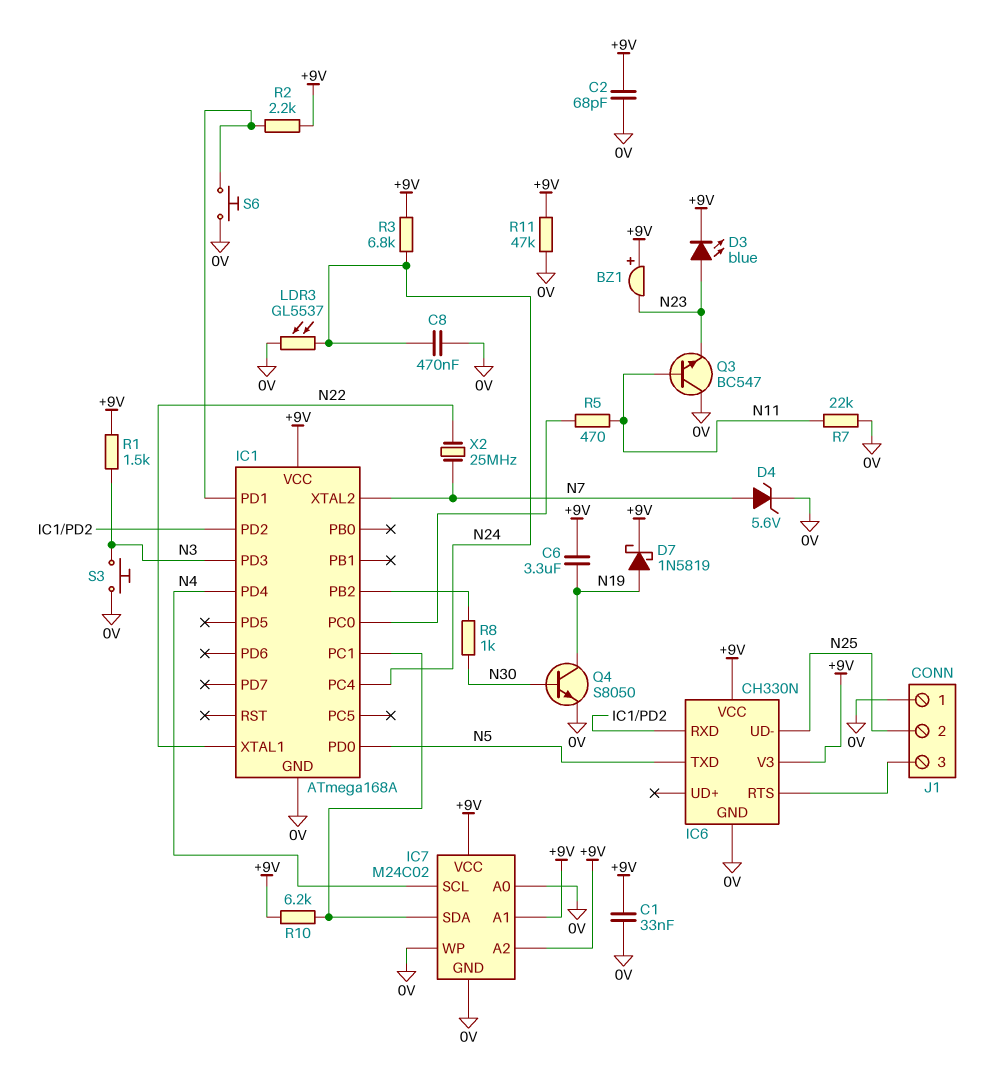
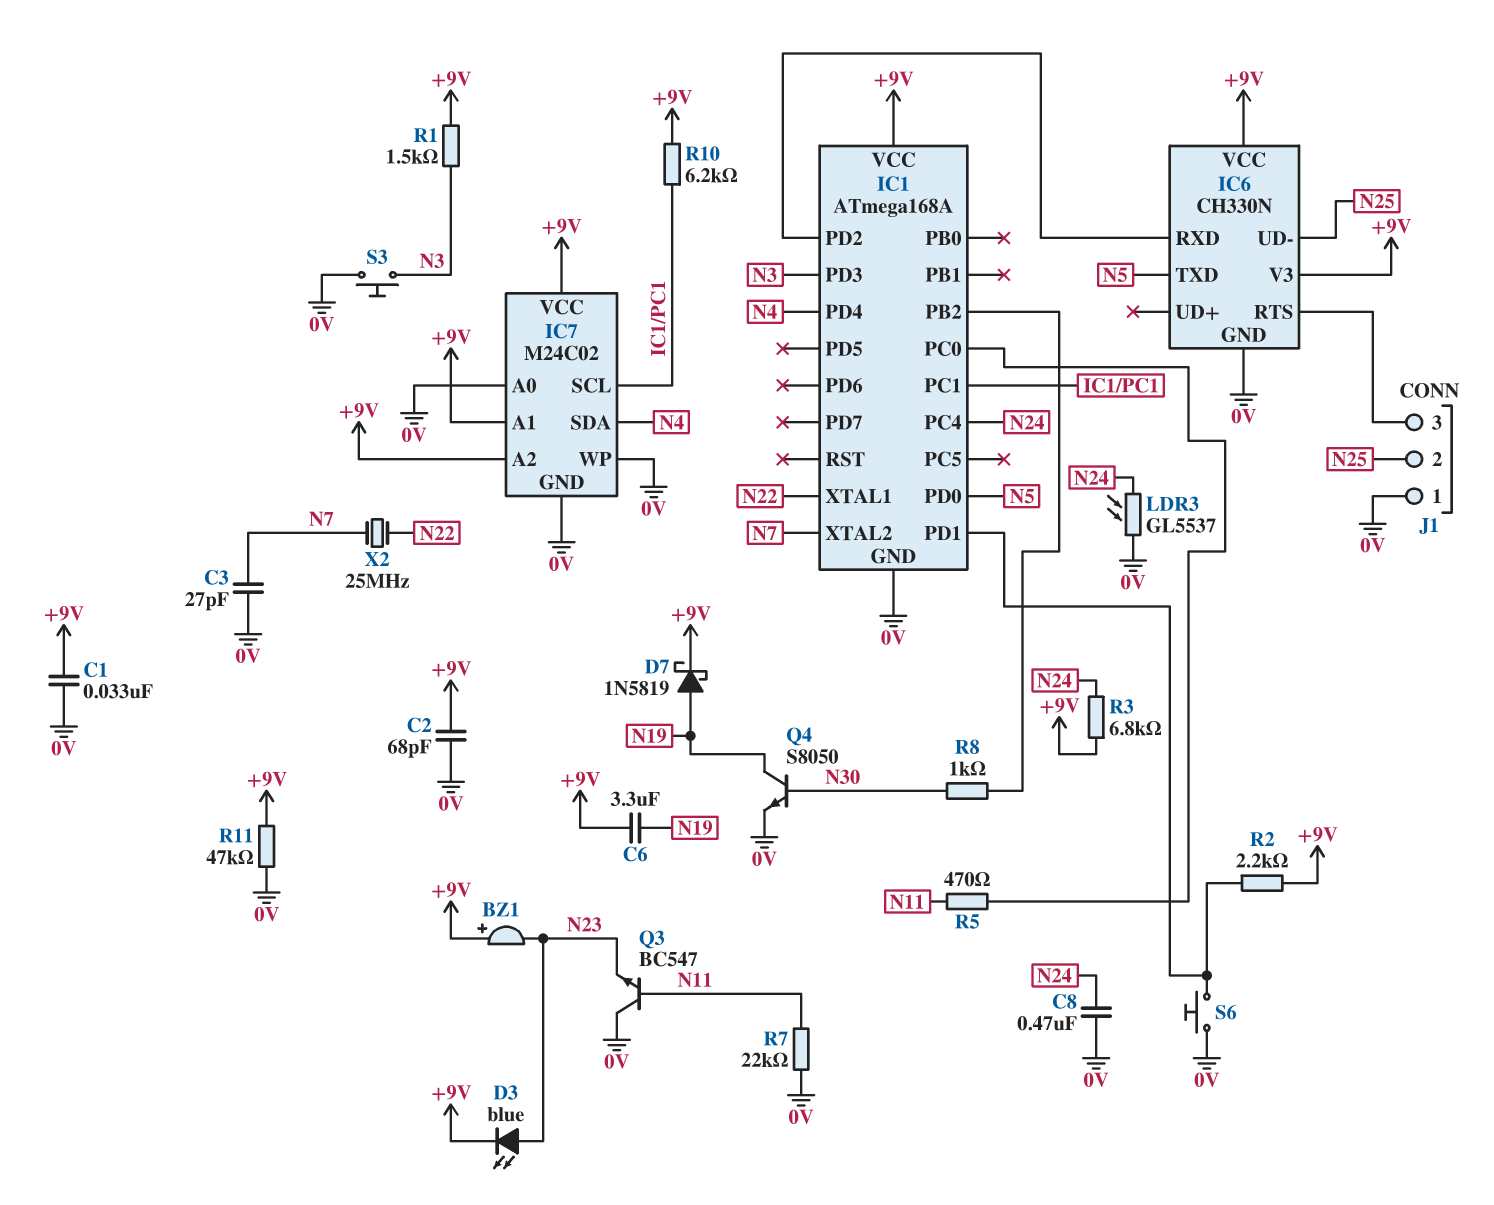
C3: none -> 27pF (0V, N7)
D4: zener 5.6V (A N7, K 0V) -> none
IC7 pin SCL: N4 -> IC1/PC1
IC7 pin SDA: IC1/PC1 -> N4

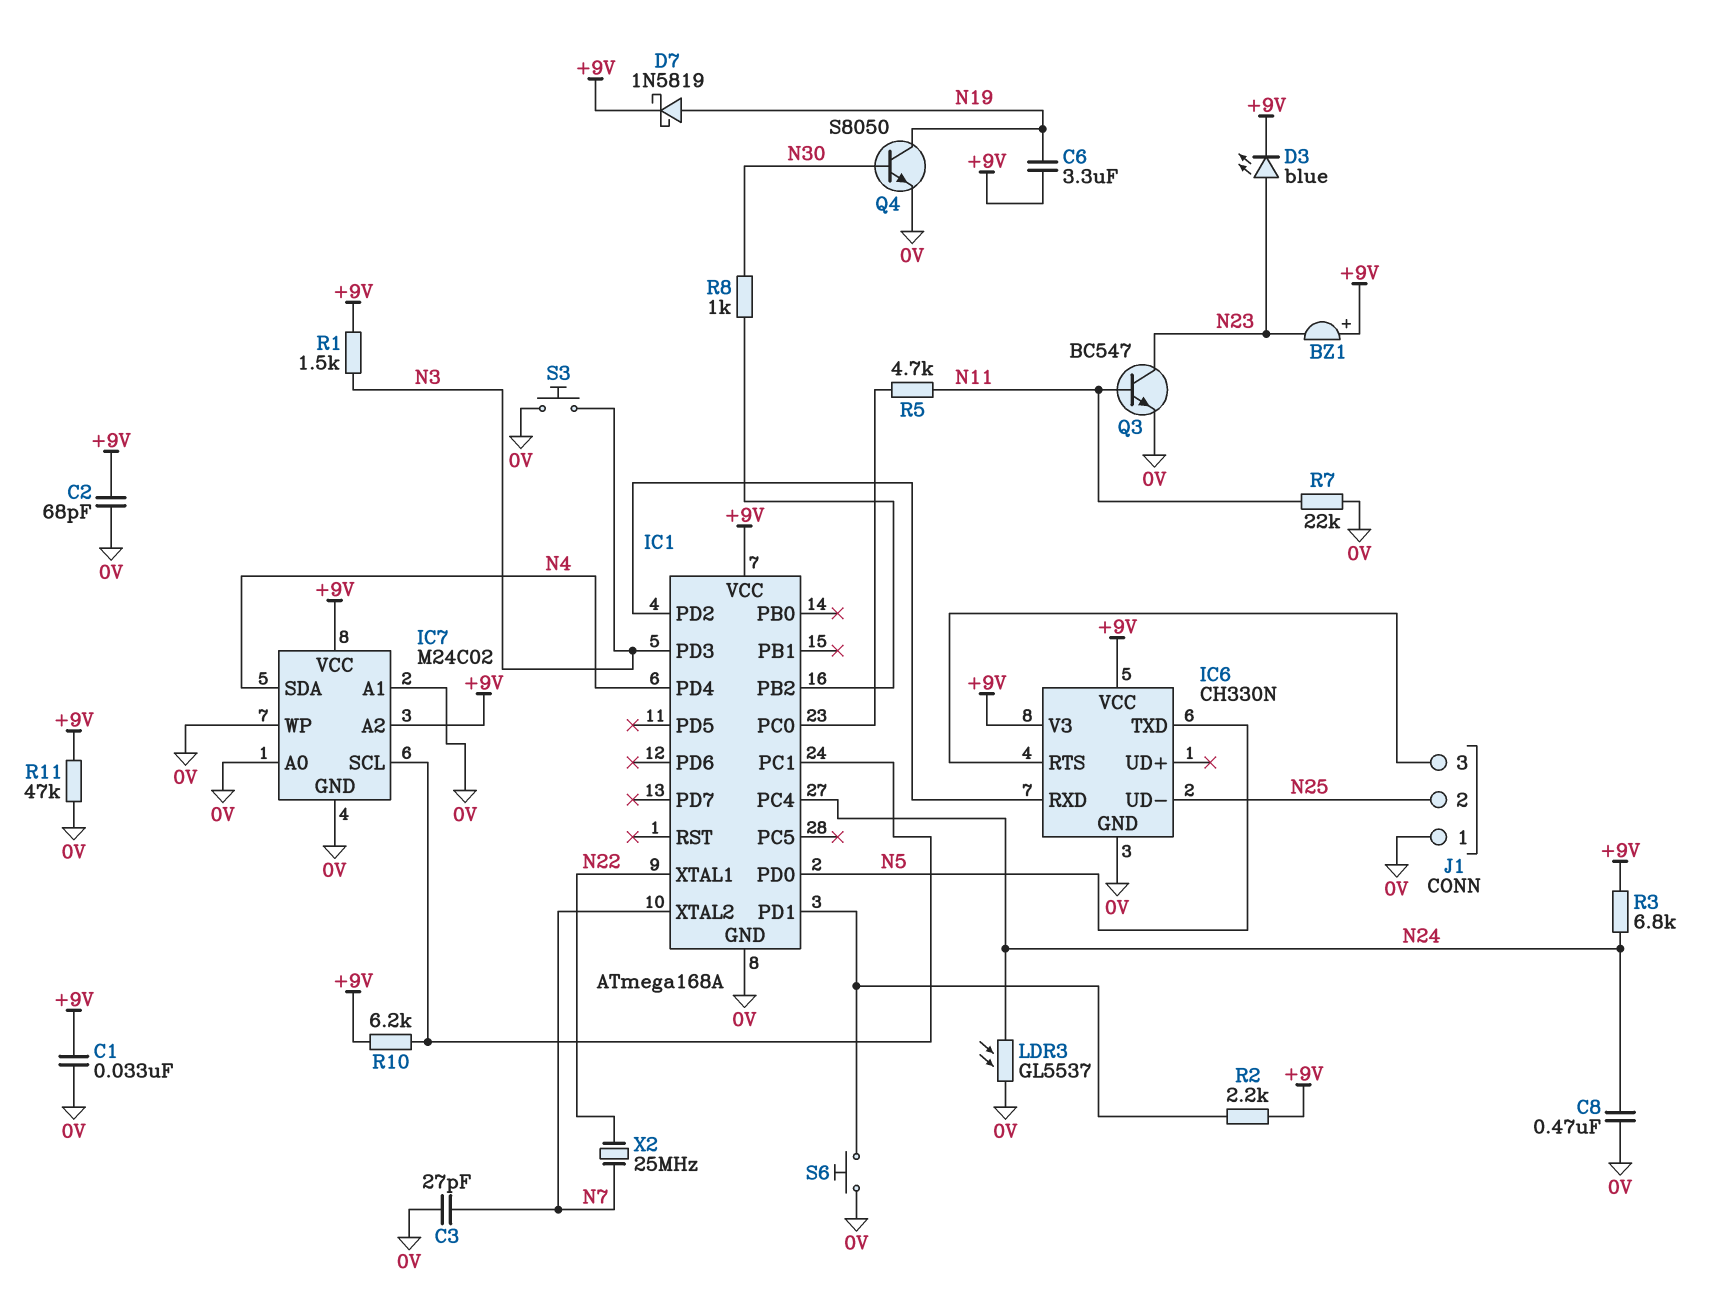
IC7 pin A1: +9V -> 0V
Q3: NPN BC547 (B N11, C 0V, E N23) -> NPN BC547 (B N11, C N23, E 0V)
R5: 470 (IC1/PC0, N11) -> 4.7k (IC1/PC0, N11)

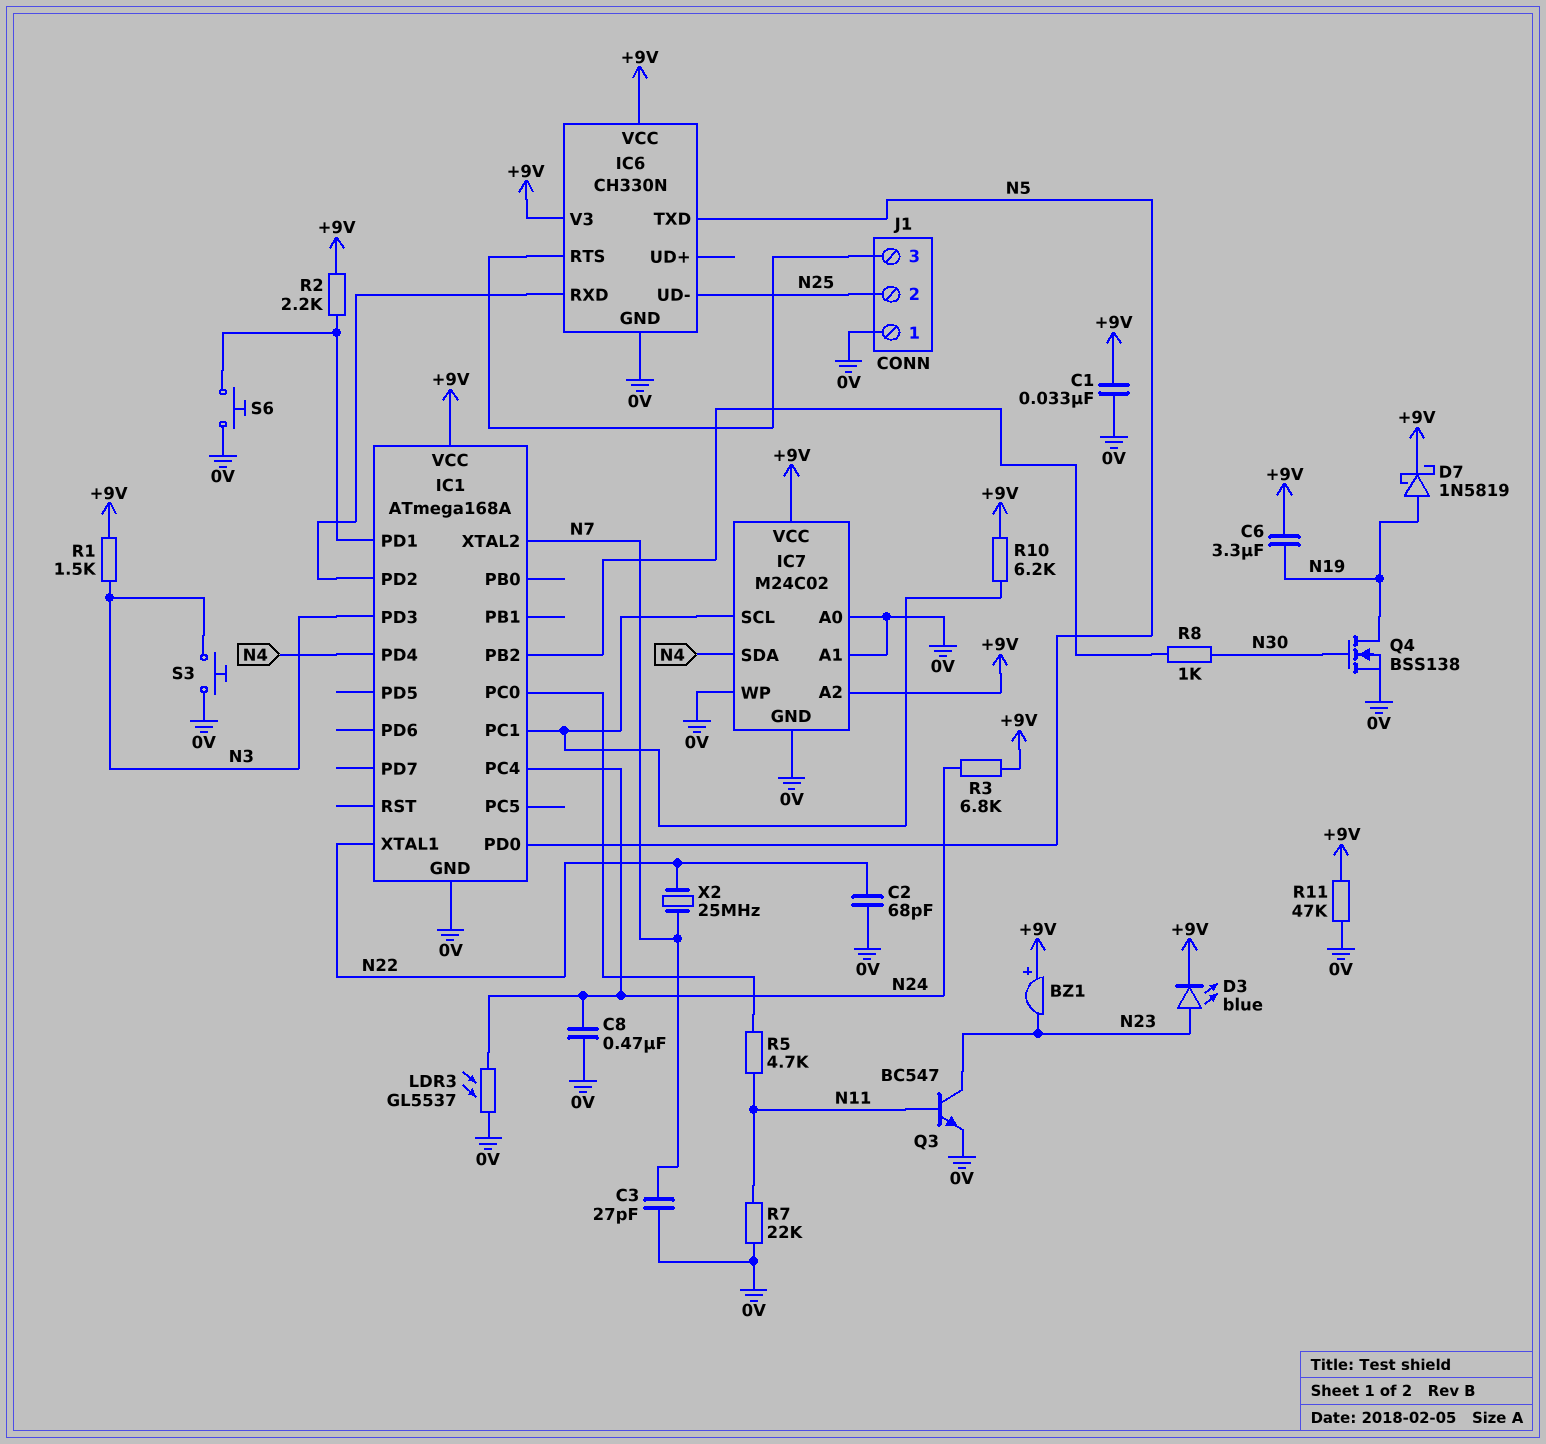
C2: 68pF (+9V, 0V) -> 68pF (0V, N22)
Q4: NPN S8050 (B N30, C N19, E 0V) -> NMOS BSS138 (G N30, D N19, S 0V)

